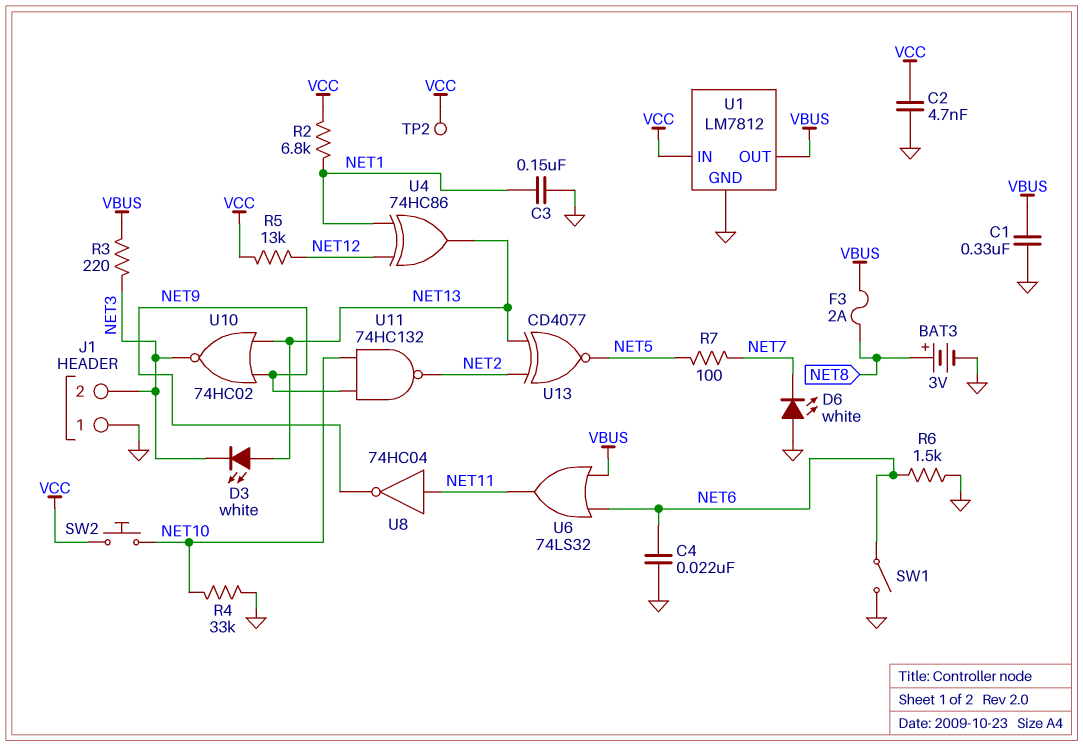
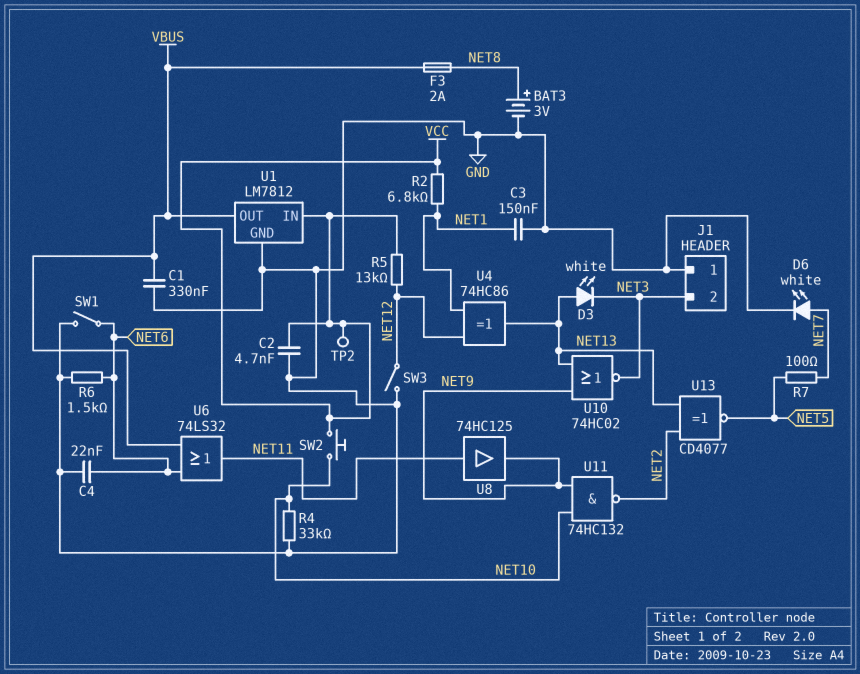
D6: LED white (A GND, K NET7) -> LED white (A NET7, K GND)
R3: 220 (NET3, VBUS) -> none
SW3: none -> switch (GND, NET12)
U8: NOT 74HC04 (in NET11, out NET9) -> buffer 74HC125 (in NET11, out NET9)

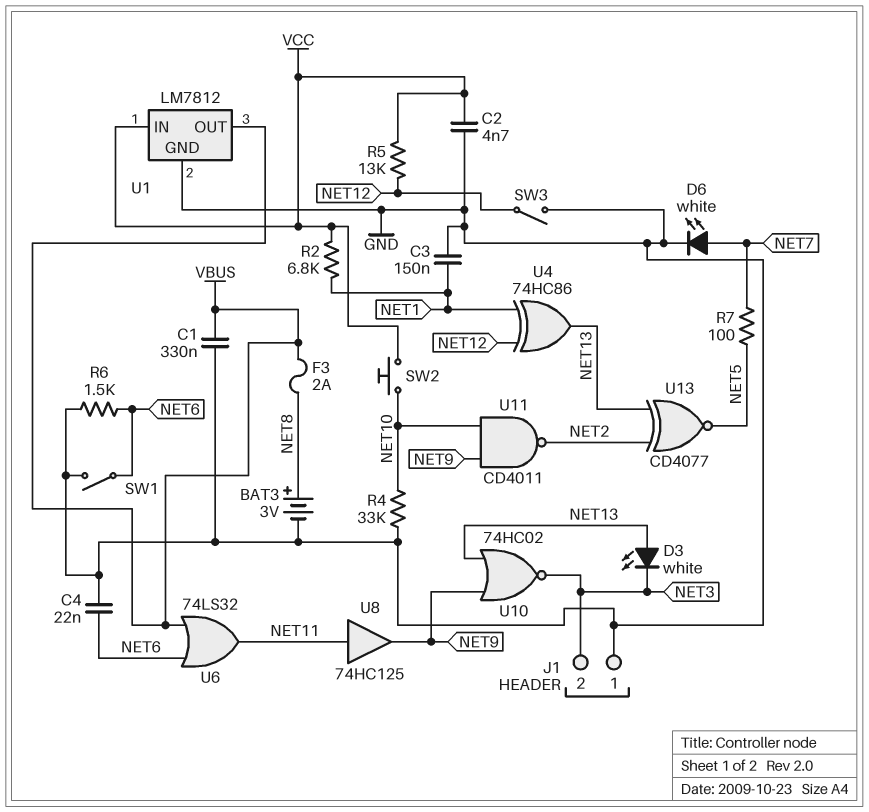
TP2: test point (VCC) -> none
U11: NAND 74HC132 (in NET9, in NET10, out NET2) -> NAND CD4011 (in NET9, in NET10, out NET2)

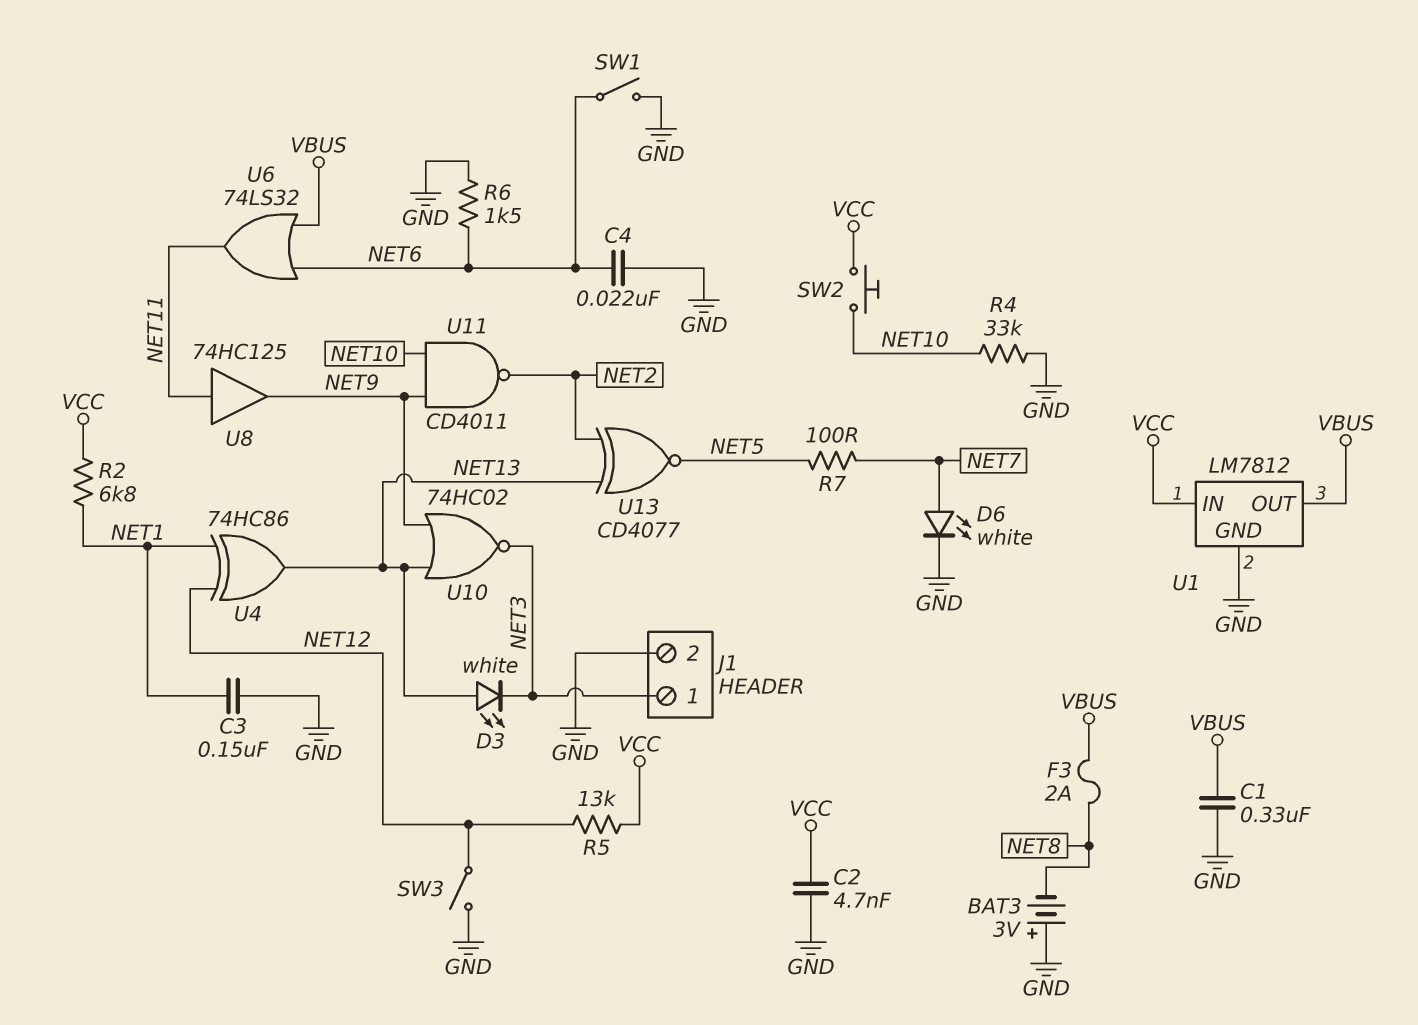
BAT3: 3V (plus NET8, minus GND) -> 3V (plus GND, minus NET8)
J1 pin 1: GND -> NET3
J1 pin 2: NET3 -> GND

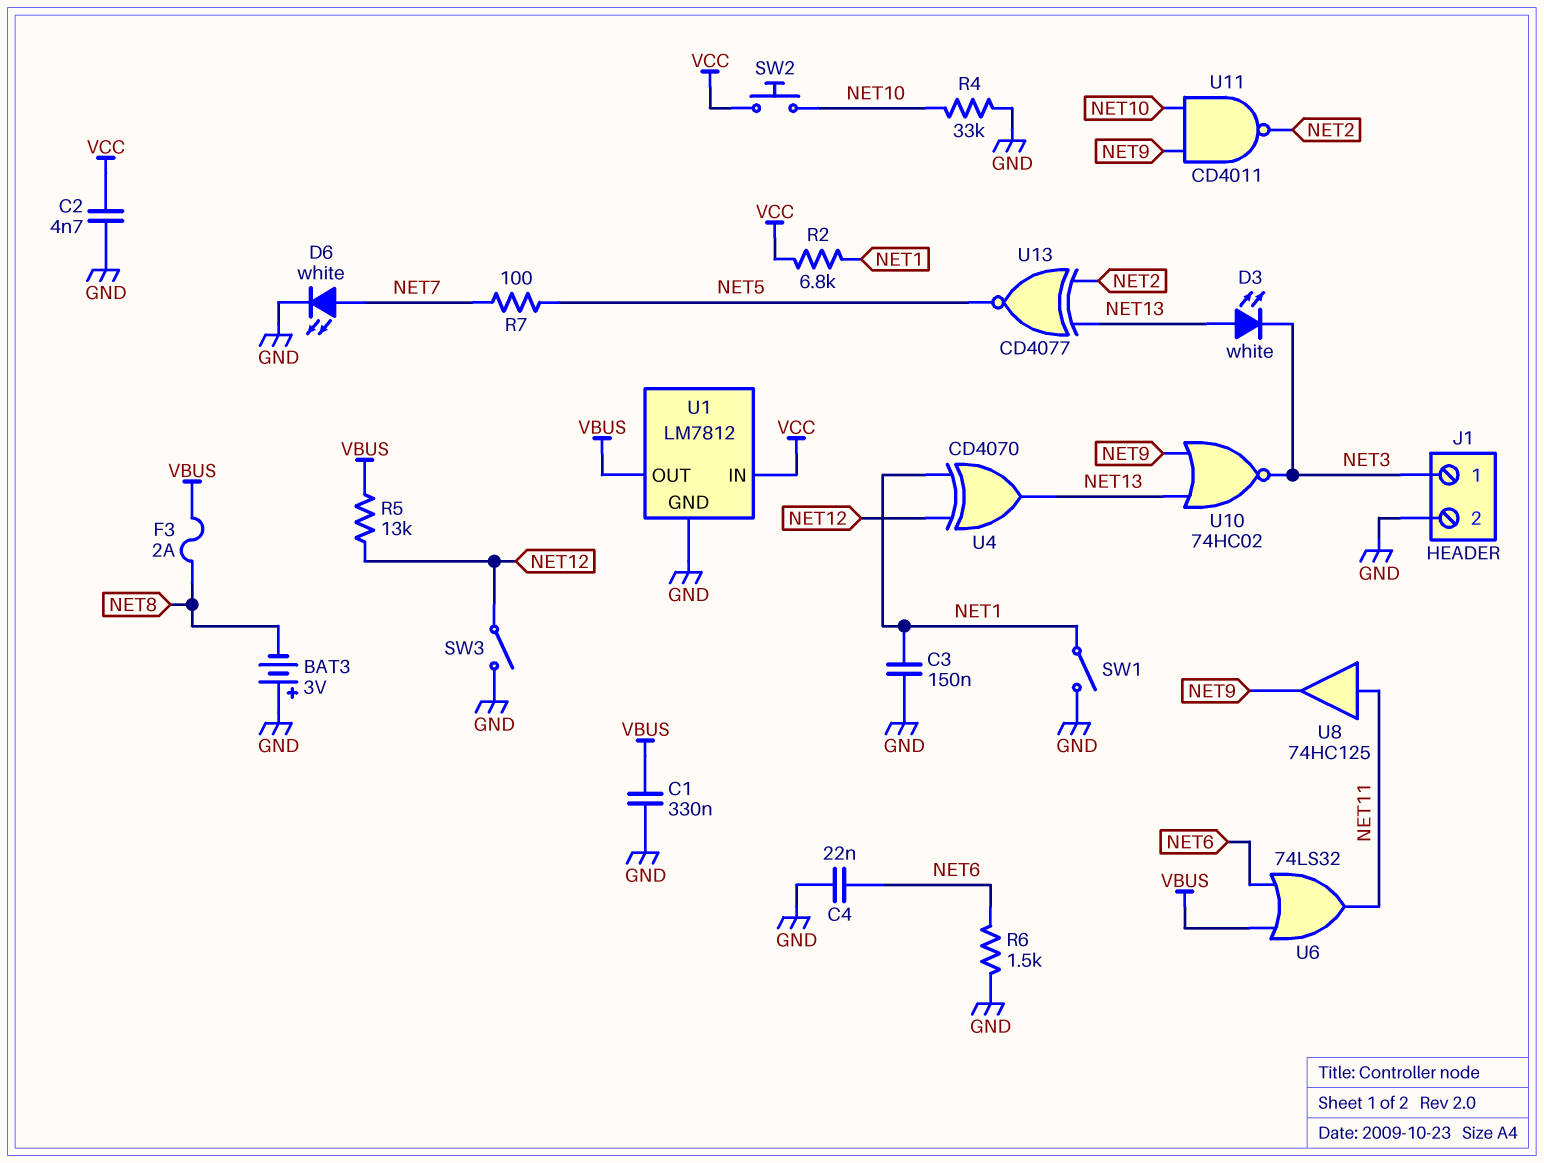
R5: 13k (NET12, VCC) -> 13k (NET12, VBUS)
SW1: switch (GND, NET6) -> switch (GND, NET1)
U4: XOR 74HC86 (in NET1, in NET12, out NET13) -> XOR CD4070 (in NET1, in NET12, out NET13)

